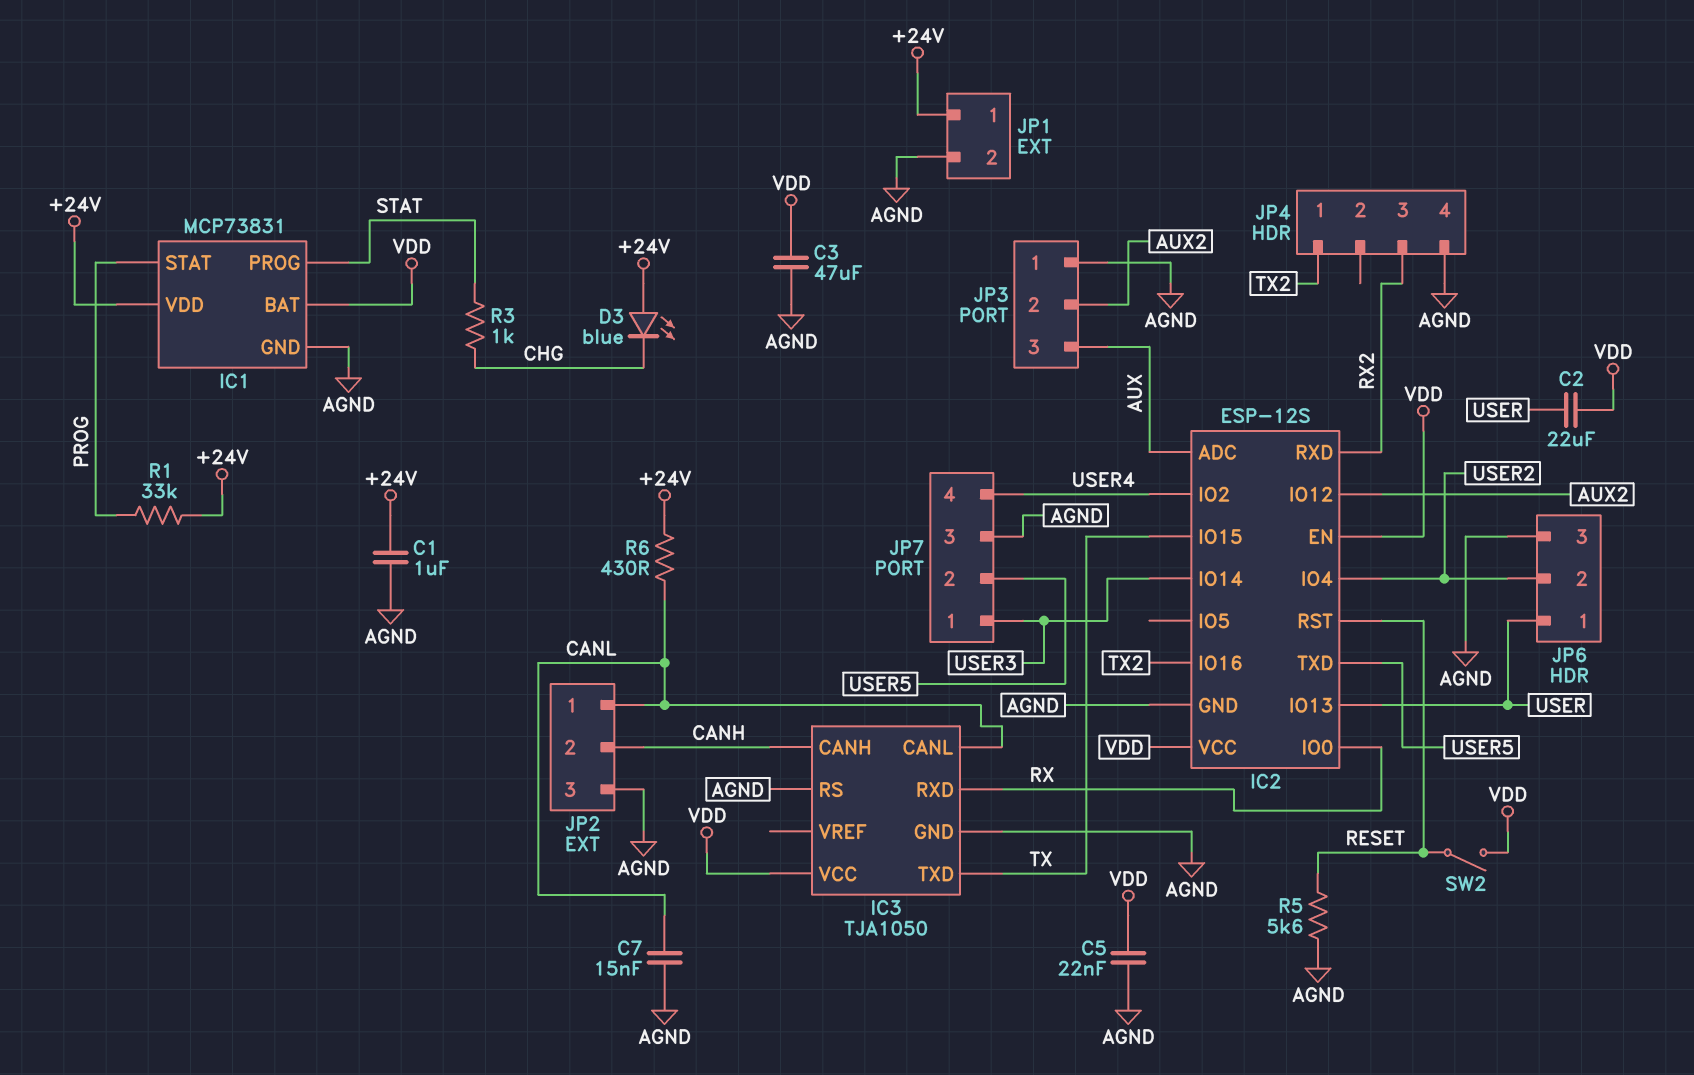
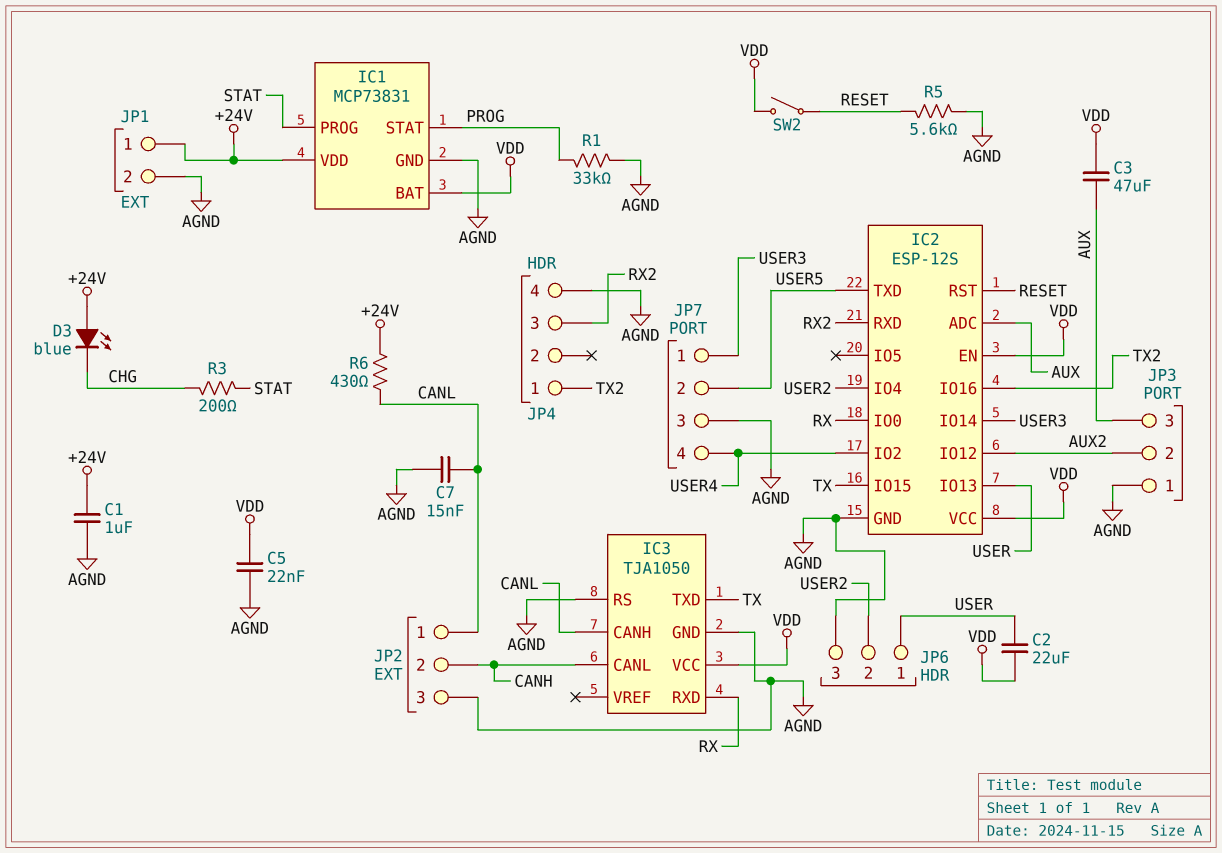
C3: 47uF (AGND, VDD) -> 47uF (AUX, VDD)
IC3 pin CANH: CANH -> CANL
IC3 pin CANL: CANL -> CANH
R1: 33k (+24V, PROG) -> 33k (AGND, PROG)
R3: 1k (CHG, STAT) -> 200 (CHG, STAT)

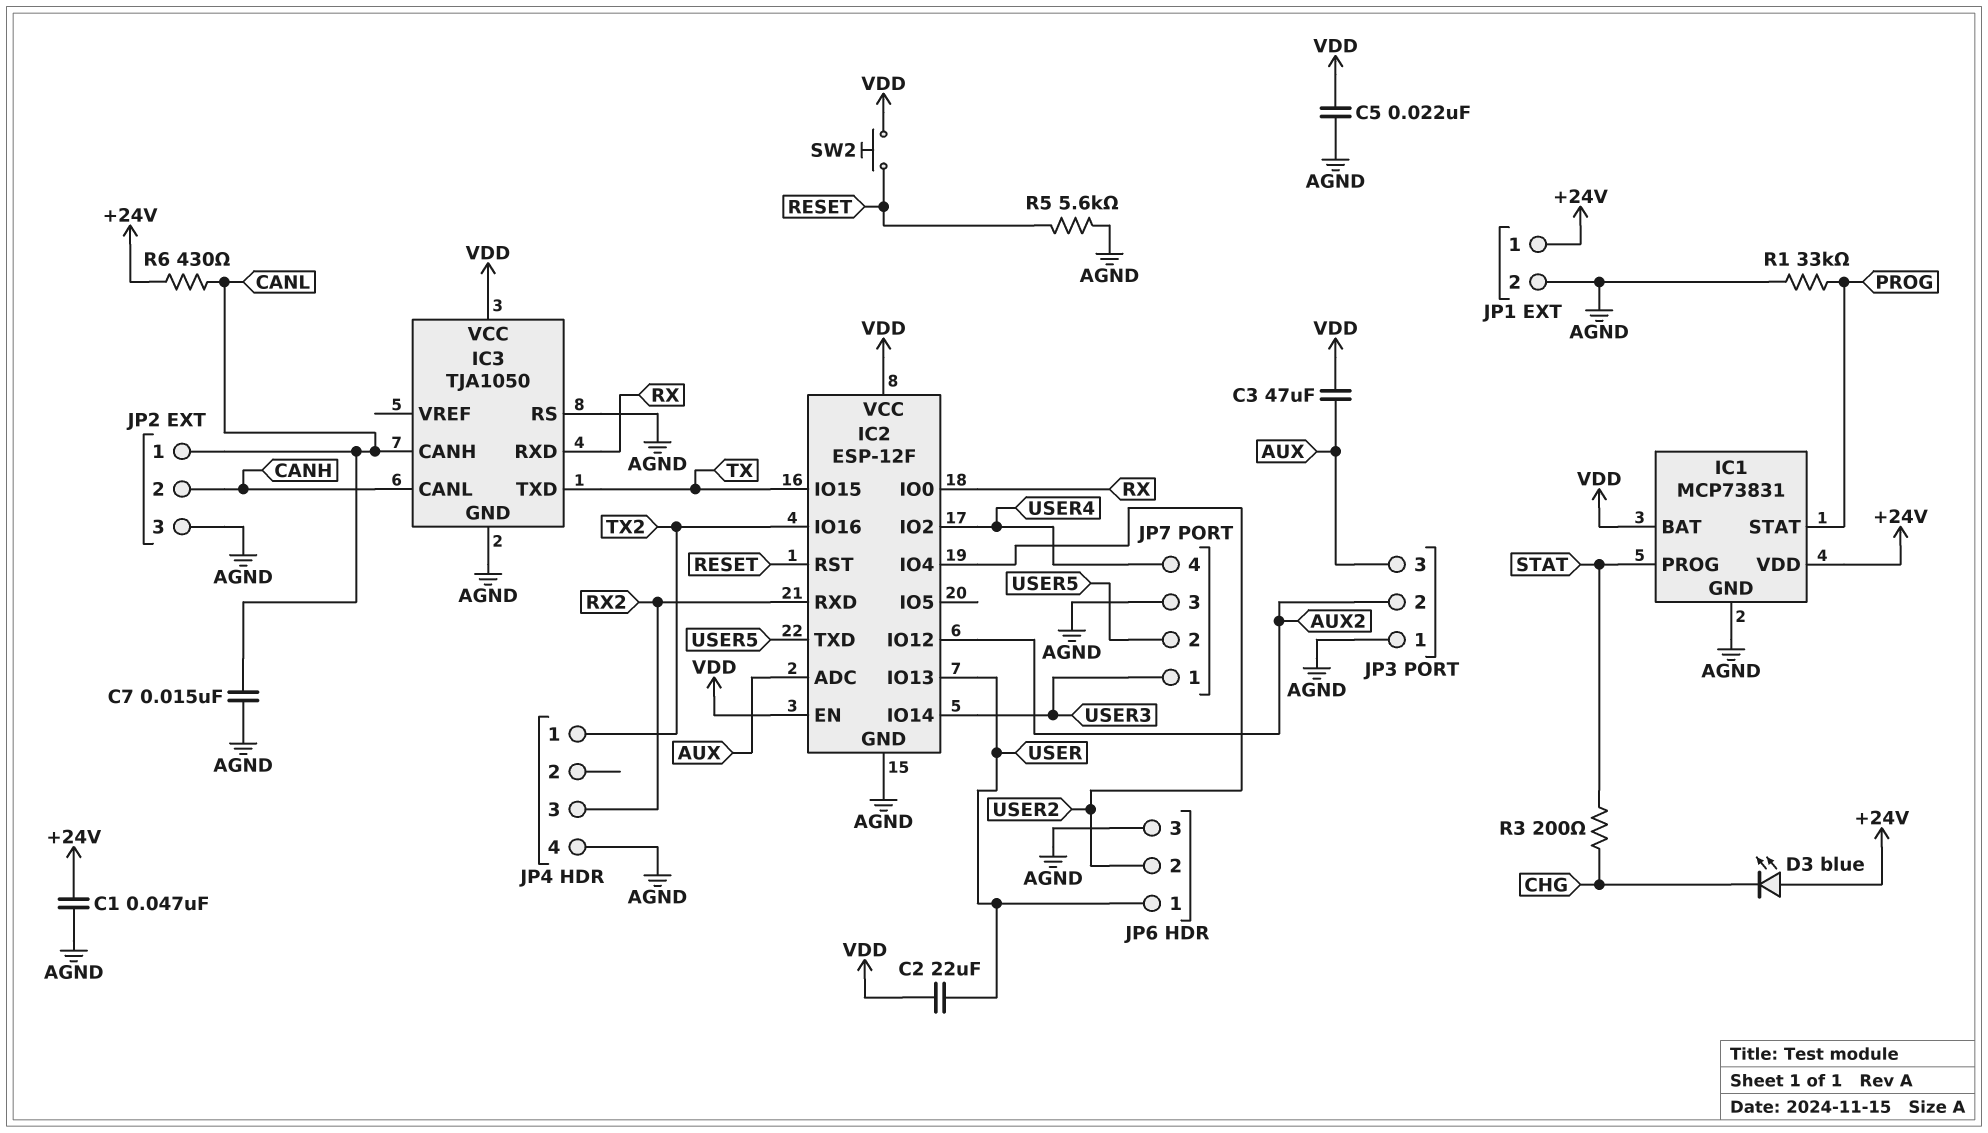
C1: 1uF (+24V, AGND) -> 47nF (+24V, AGND)
IC2: ESP-12S -> ESP-12F
SW2: switch (RESET, VDD) -> button (RESET, VDD)

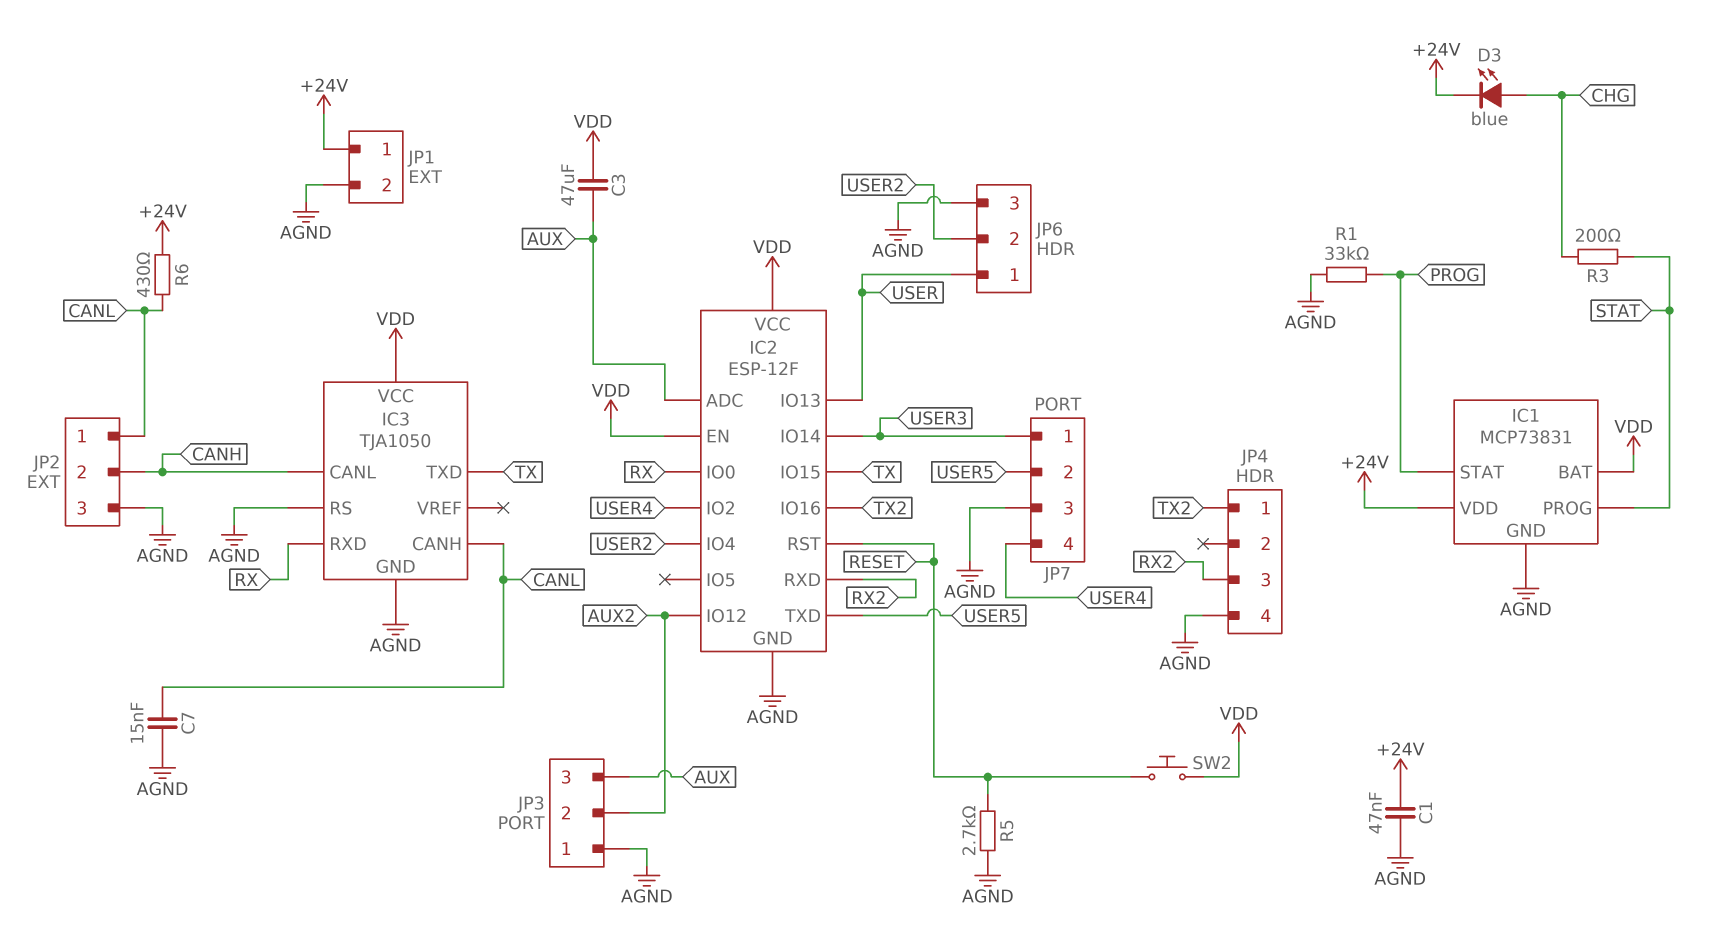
C2: 22uF (USER, VDD) -> none
C5: 22nF (AGND, VDD) -> none
D3: LED blue (A +24V, K CHG) -> LED blue (A CHG, K +24V)
R5: 5.6k (AGND, RESET) -> 2.7k (AGND, RESET)

